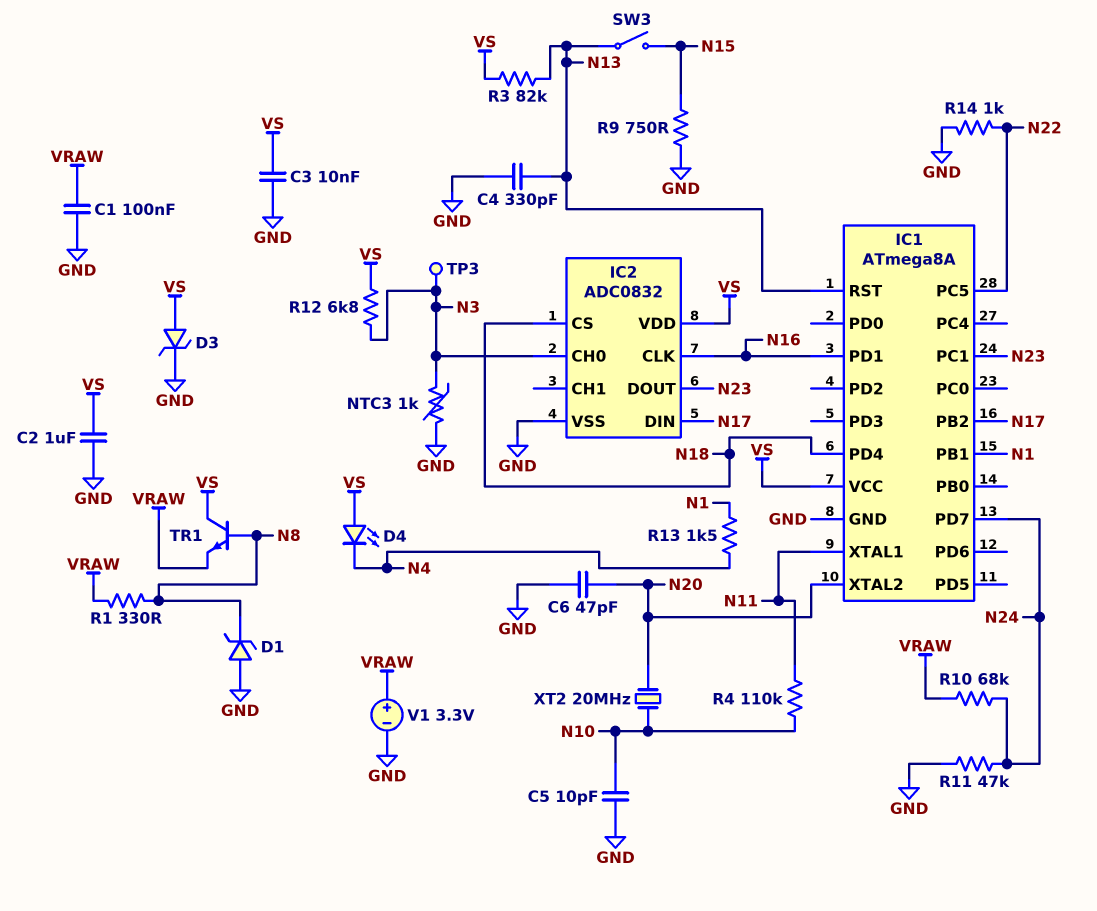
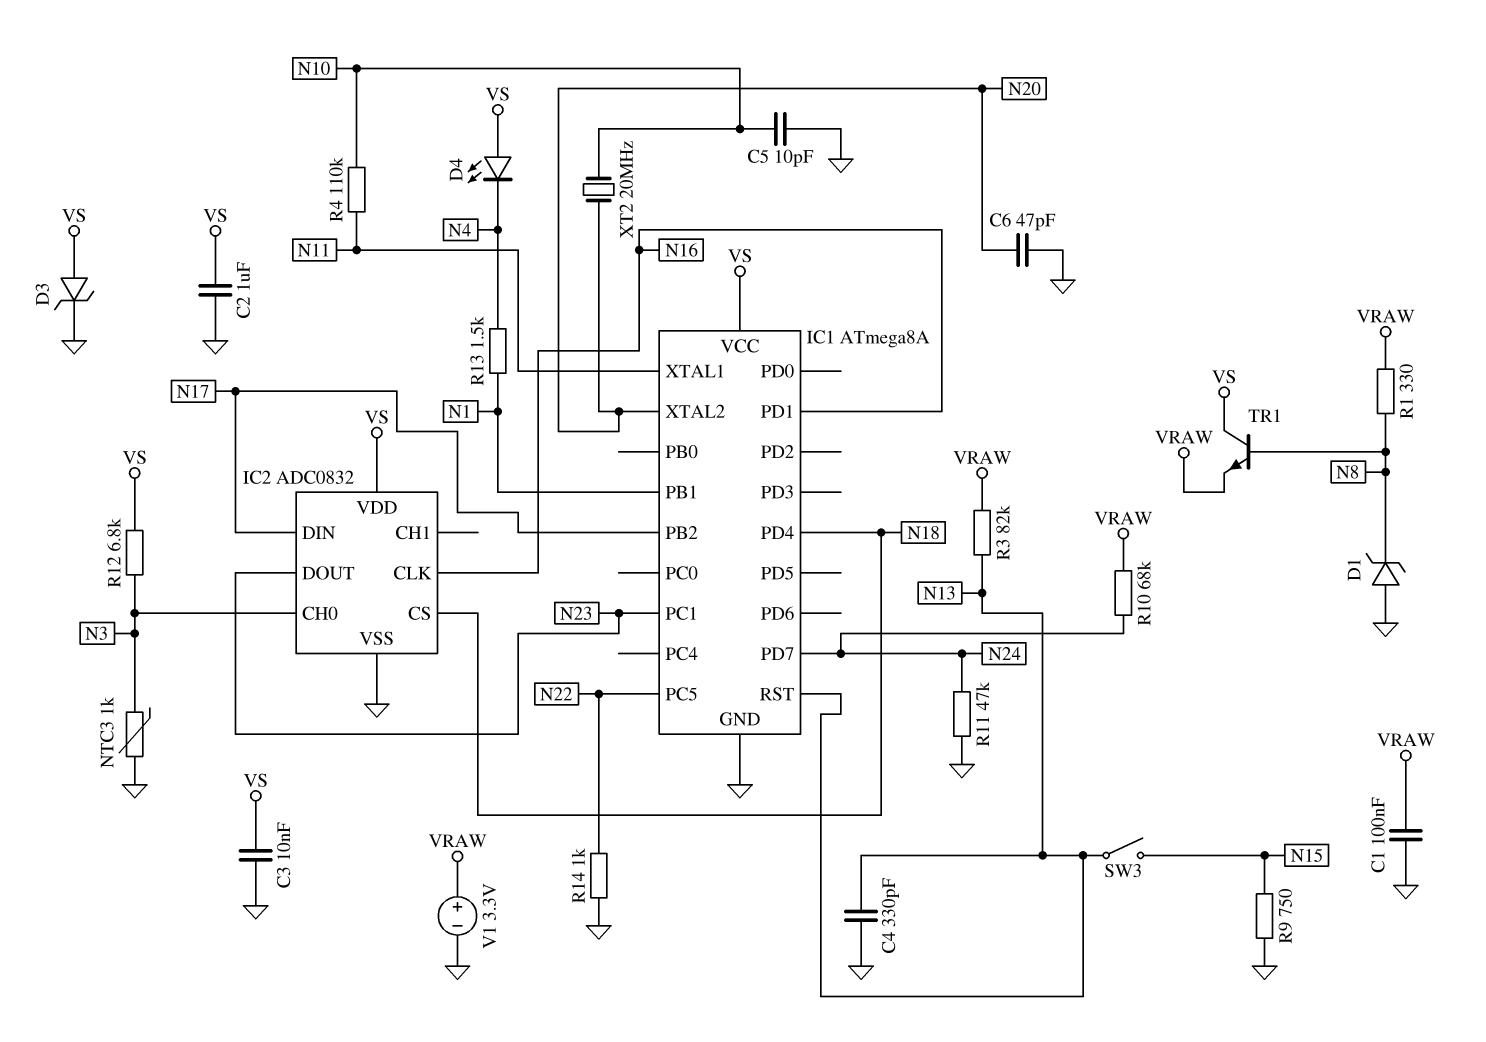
R3: 82k (N13, VS) -> 82k (N13, VRAW)
TP3: test point (N3) -> none

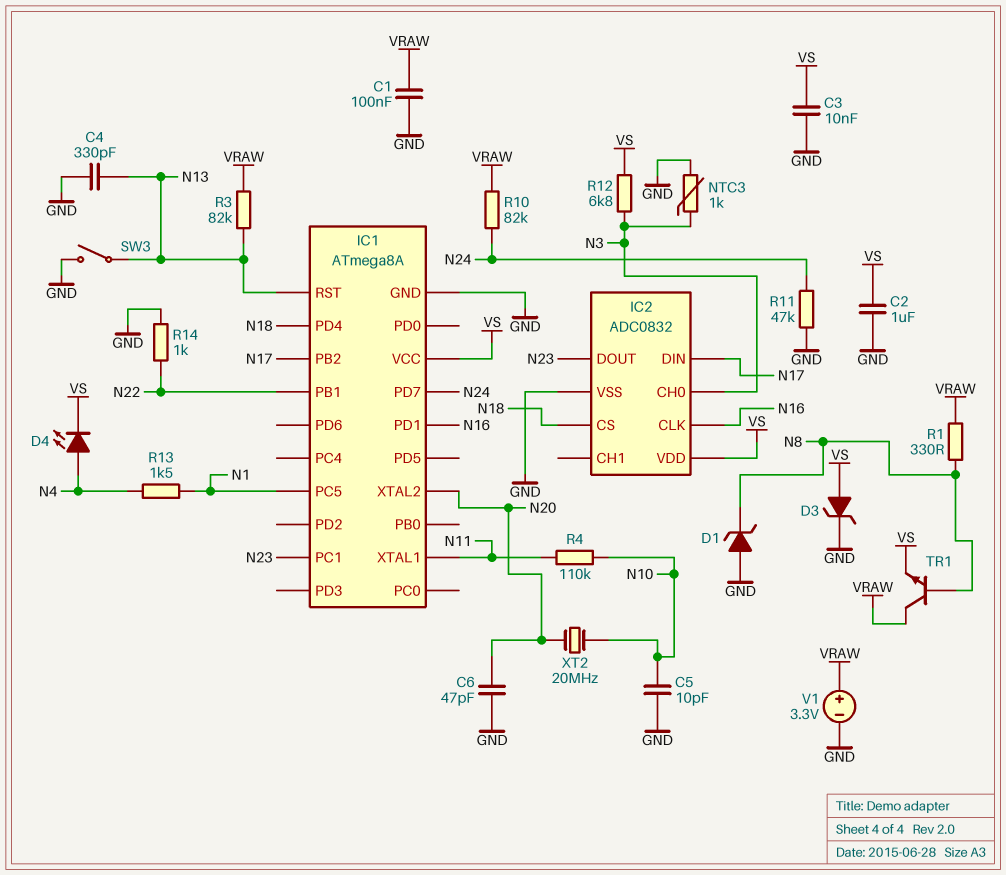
D4: LED (A VS, K N4) -> LED (A N4, K VS)
IC1 pin PB1: N1 -> N22
IC1 pin PC5: N22 -> N1
R9: 750 (GND, N15) -> none
R10: 68k (N24, VRAW) -> 82k (N24, VRAW)
SW3: switch (N13, N15) -> switch (GND, N13)
TR1: NPN (B N8, C VS, E VRAW) -> NPN (B N8, C VRAW, E VS)

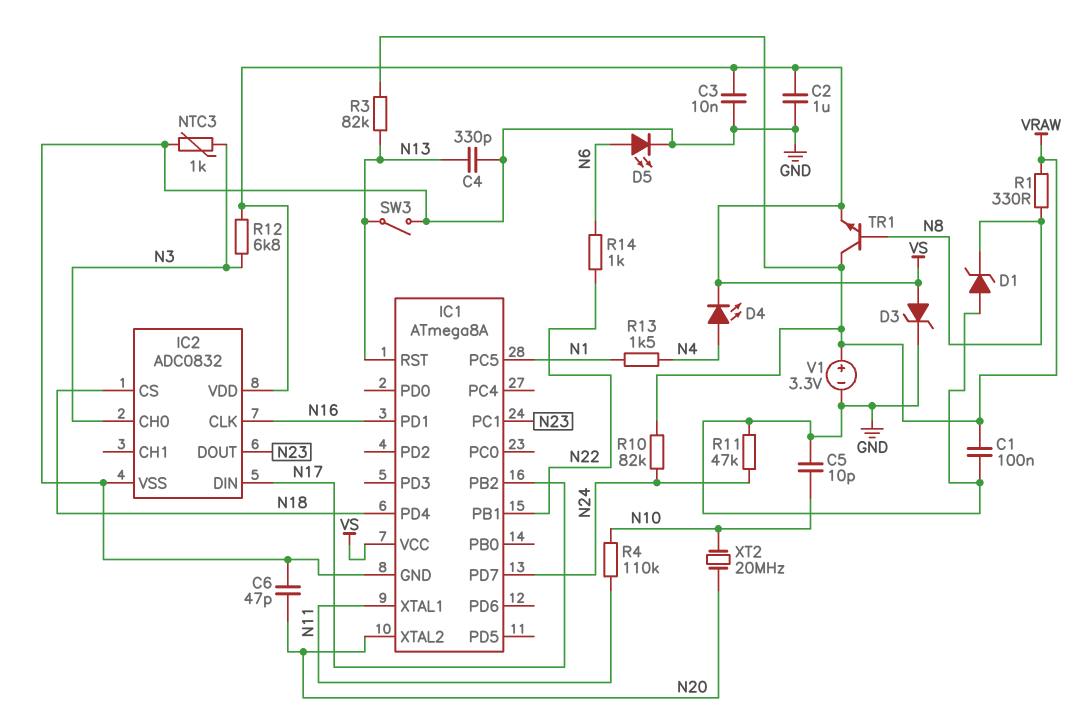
D5: none -> LED (A N6, K GND)
R14: 1k (GND, N22) -> 1k (N6, N22)

